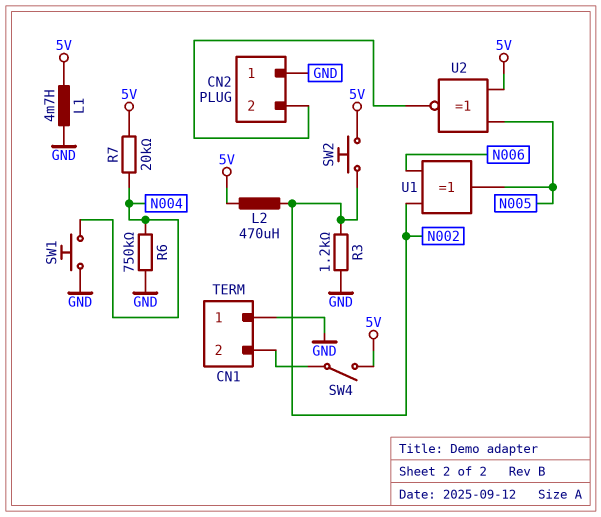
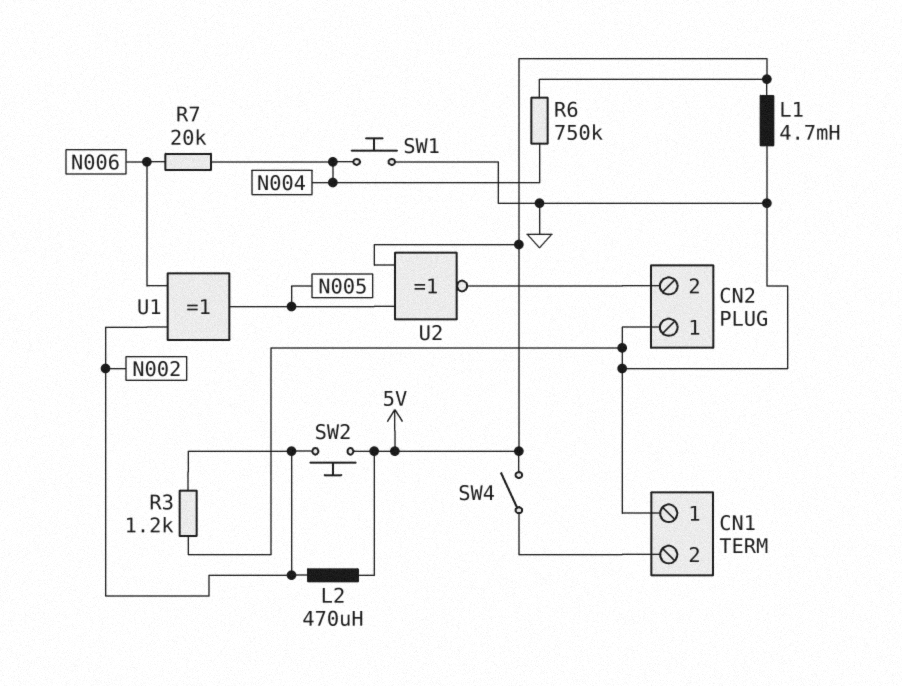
R6: 750k (GND, N004) -> 750k (5V, N004)
R7: 20k (5V, N004) -> 20k (N004, N006)

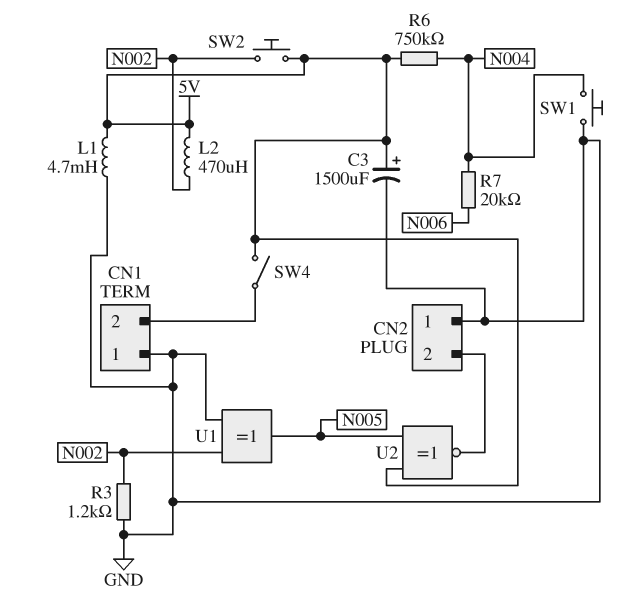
C3: none -> 1500uF (plus 5V, minus GND)
U1: XOR (in N002, in N006, out N005) -> XOR (in GND, in N002, out N005)

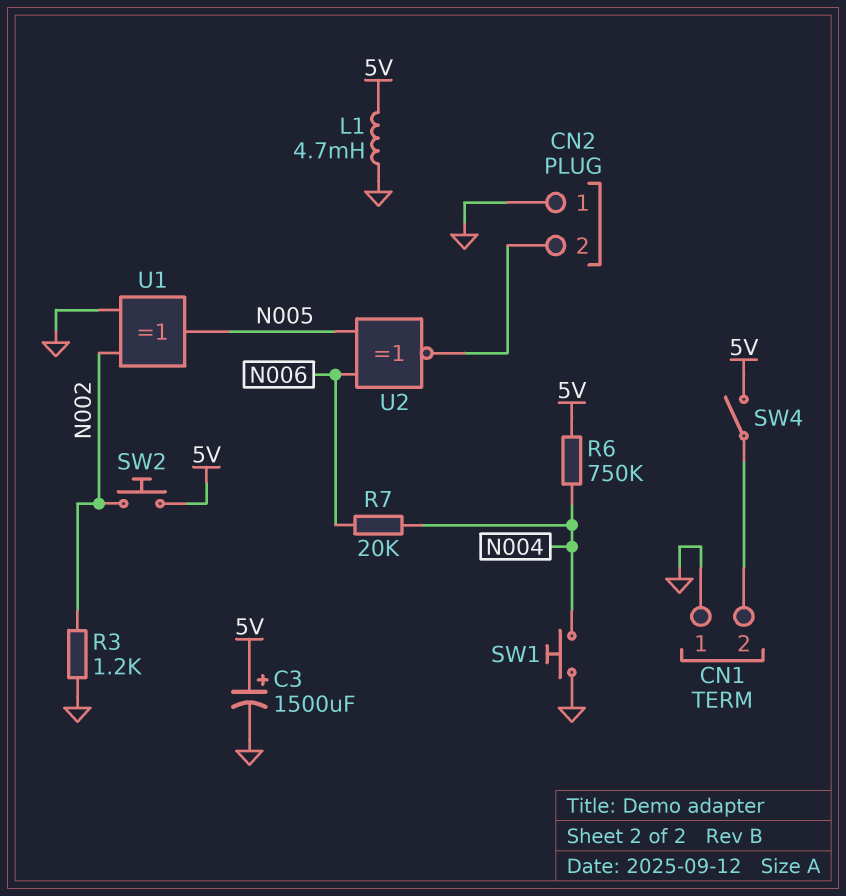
L2: 470uH (5V, N002) -> none
U2: XNOR (in 5V, in N005, out CN2/2) -> XNOR (in N005, in N006, out CN2/2)

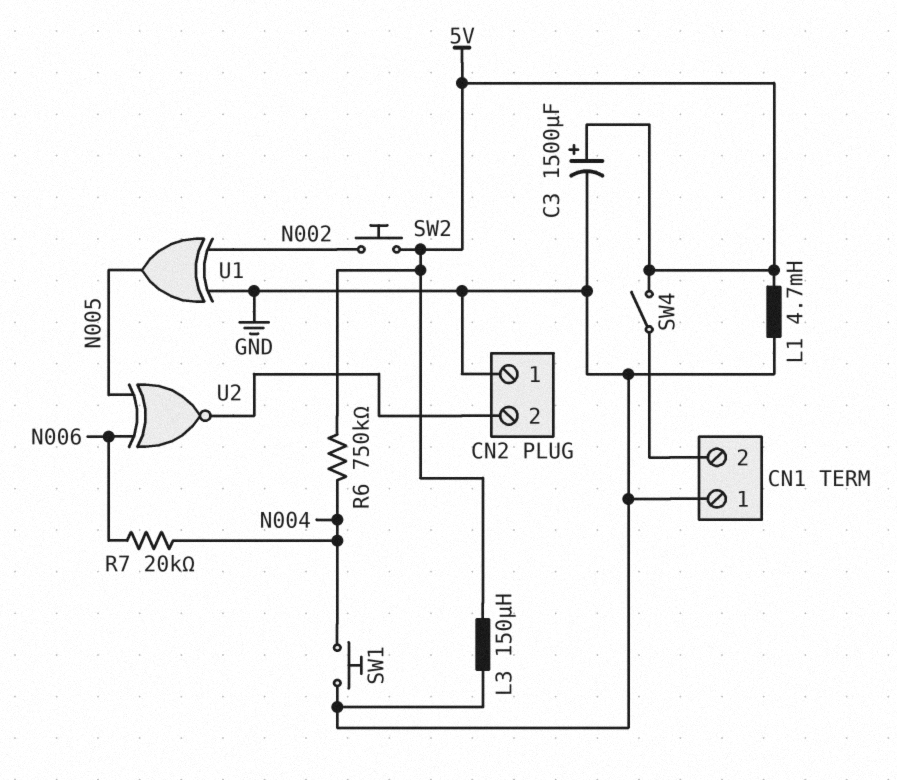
L3: none -> 150uH (5V, GND)
R3: 1.2k (GND, N002) -> none

